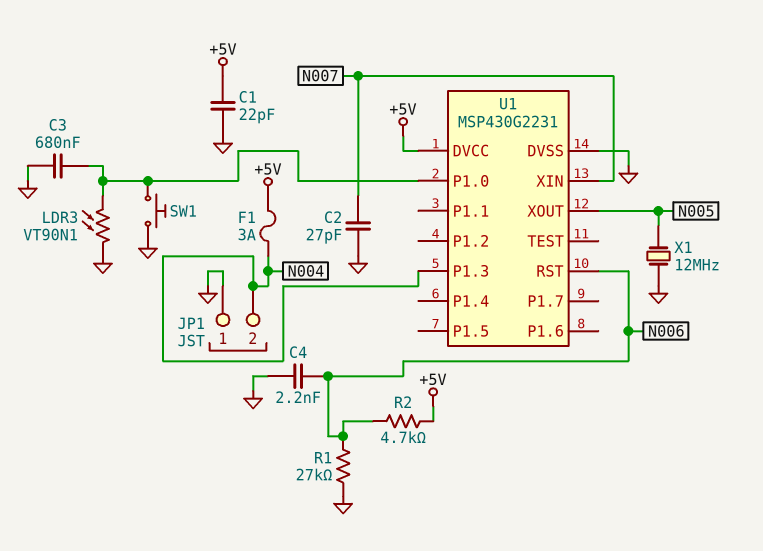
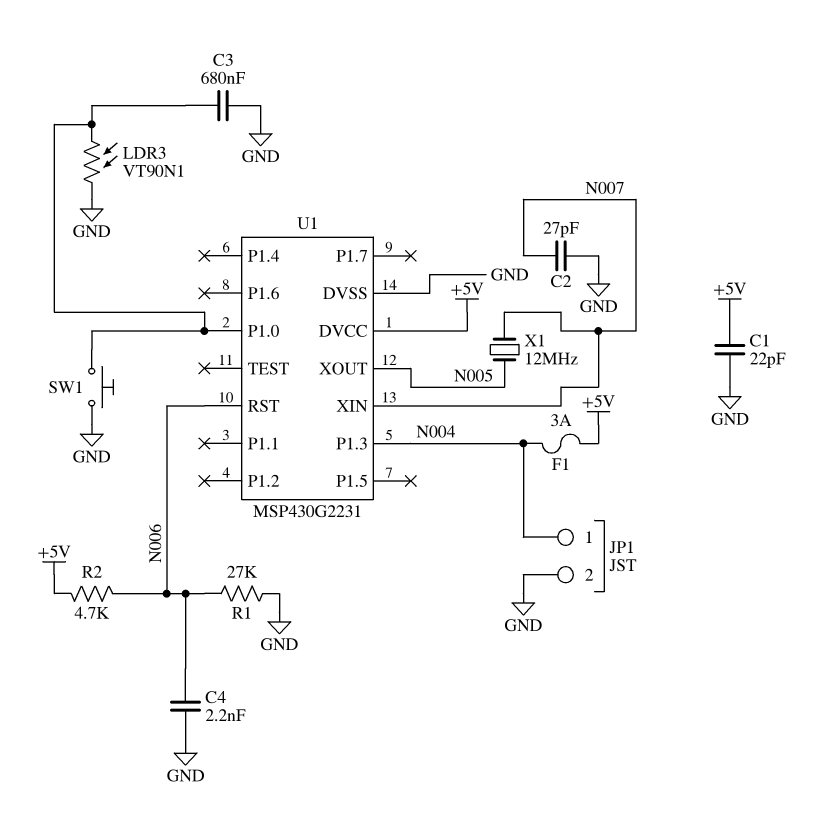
JP1 pin 1: GND -> N004
JP1 pin 2: N004 -> GND
X1: 12MHz (GND, N005) -> 12MHz (N005, N007)

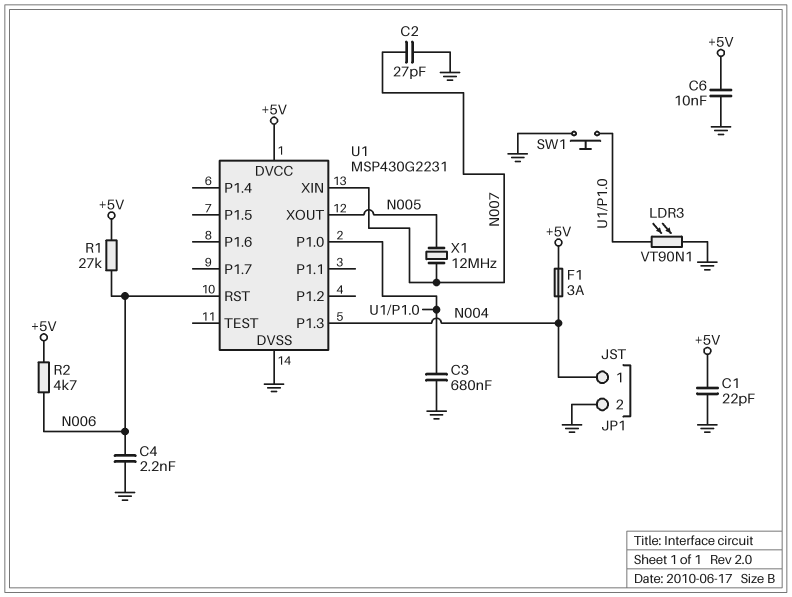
C6: none -> 10nF (+5V, GND)
R1: 27k (GND, N006) -> 27k (+5V, N006)

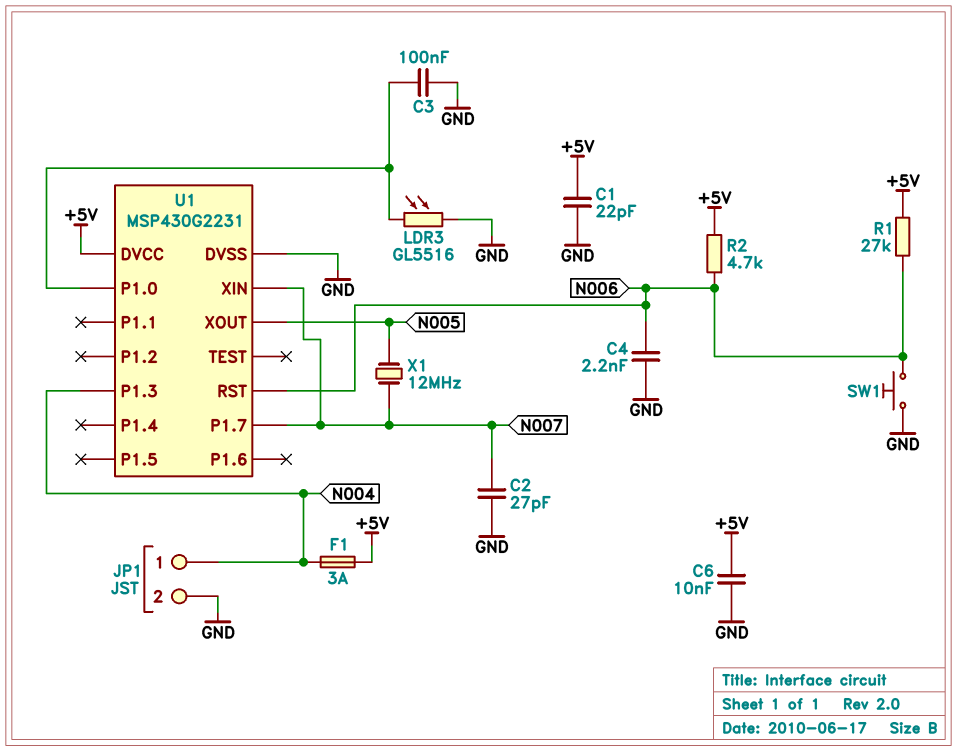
C3: 680nF (GND, U1/P1.0) -> 100nF (GND, U1/P1.0)
LDR3: VT90N1 (GND, U1/P1.0) -> GL5516 (GND, U1/P1.0)
SW1: button (GND, U1/P1.0) -> button (GND, N006)
U1 pin P1.7: none -> N007

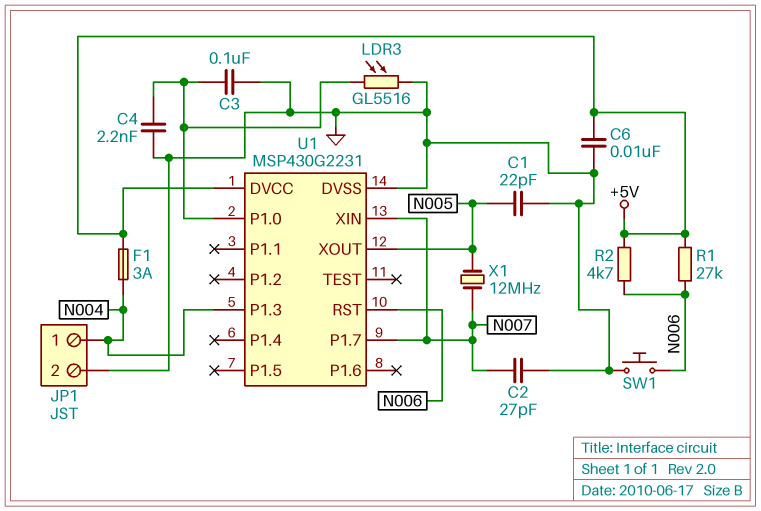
C1: 22pF (+5V, GND) -> 22pF (GND, N005)
C4: 2.2nF (GND, N006) -> 2.2nF (GND, U1/P1.0)

